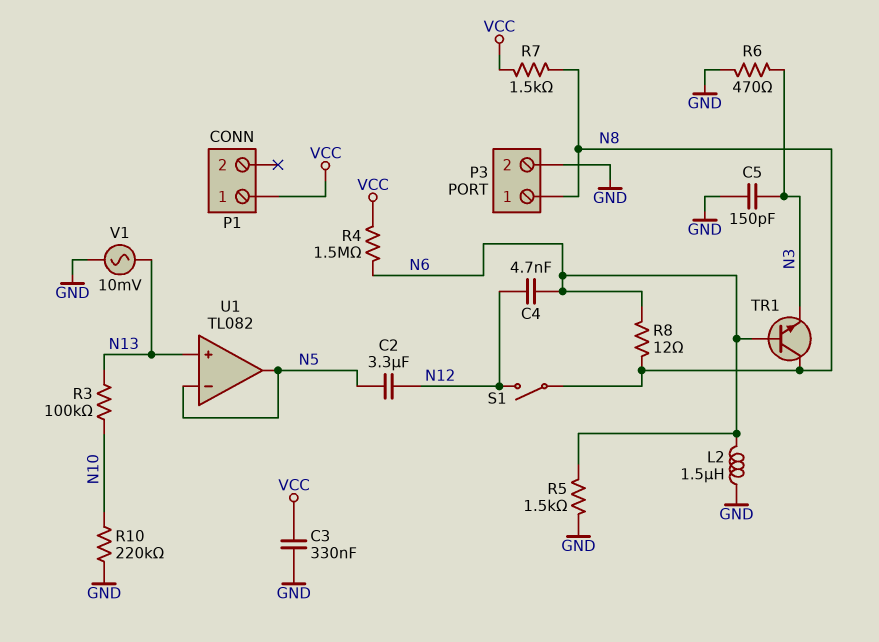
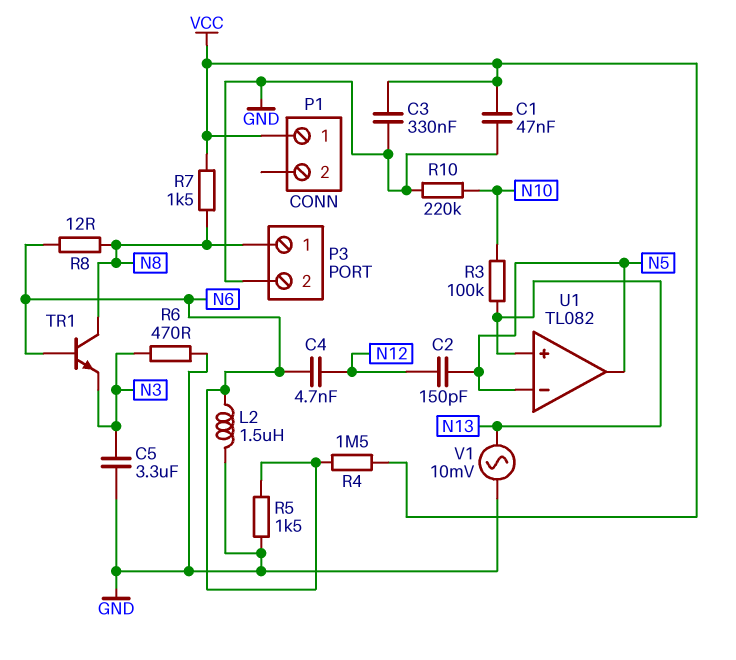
C1: none -> 47nF (GND, VCC)
C2: 3.3uF (N5, N12) -> 150pF (N5, N12)
C5: 150pF (GND, N3) -> 3.3uF (GND, N3)
S1: switch (N8, N12) -> none

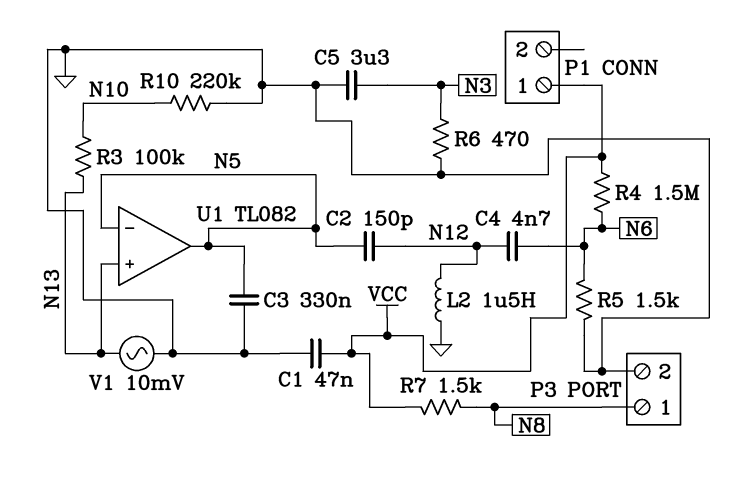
C3: 330nF (GND, VCC) -> 330nF (GND, N5)
L2: 1.5uH (GND, N6) -> 1.5uH (GND, N12)
R8: 12 (N6, N8) -> none
TR1: NPN (B N6, C N8, E N3) -> none

